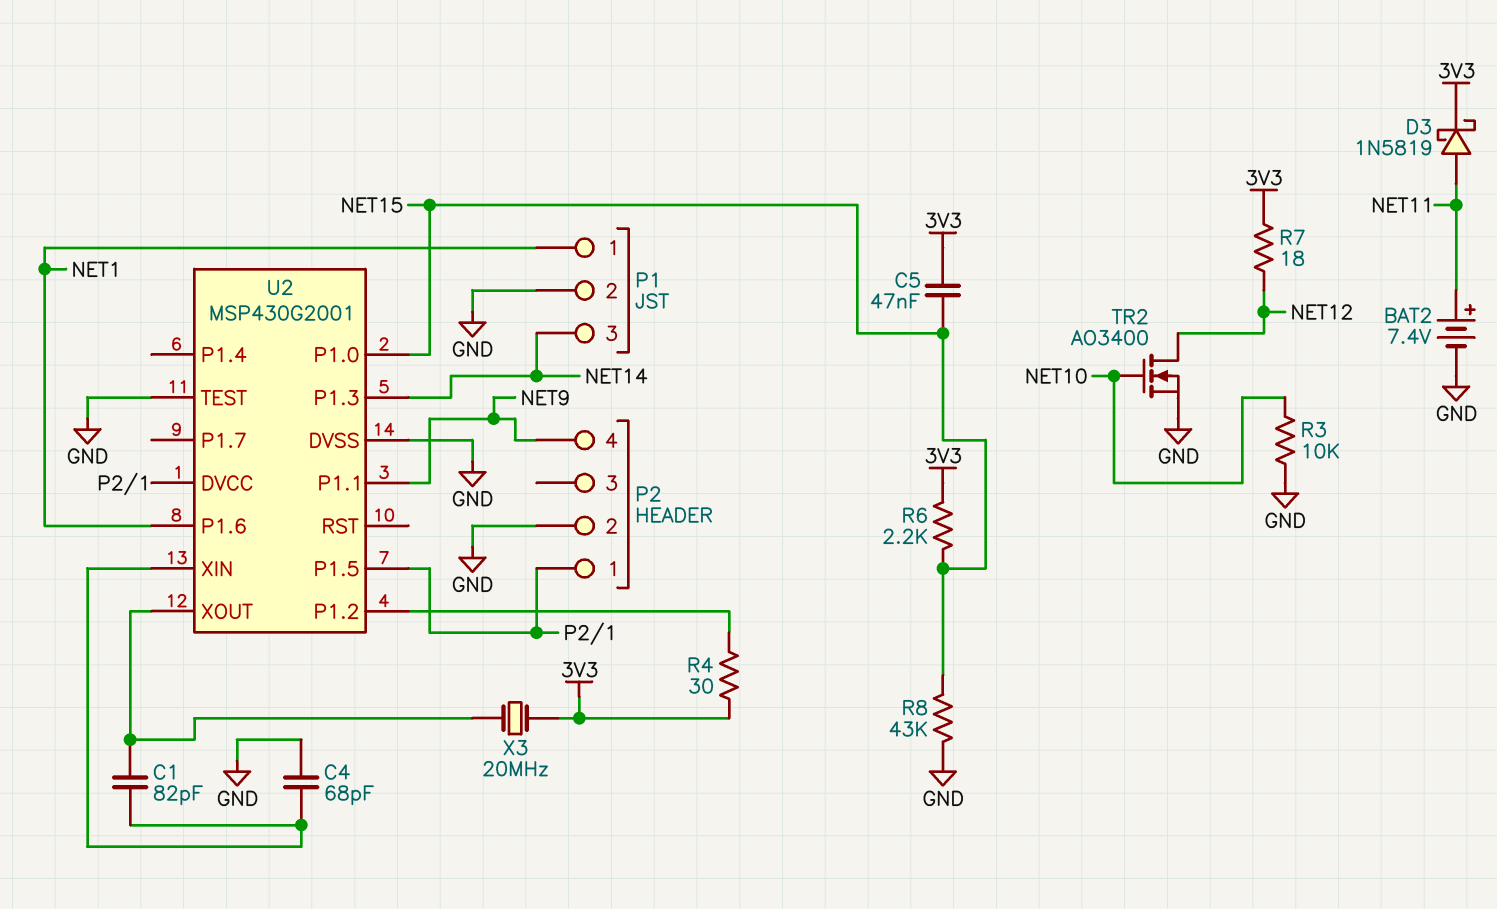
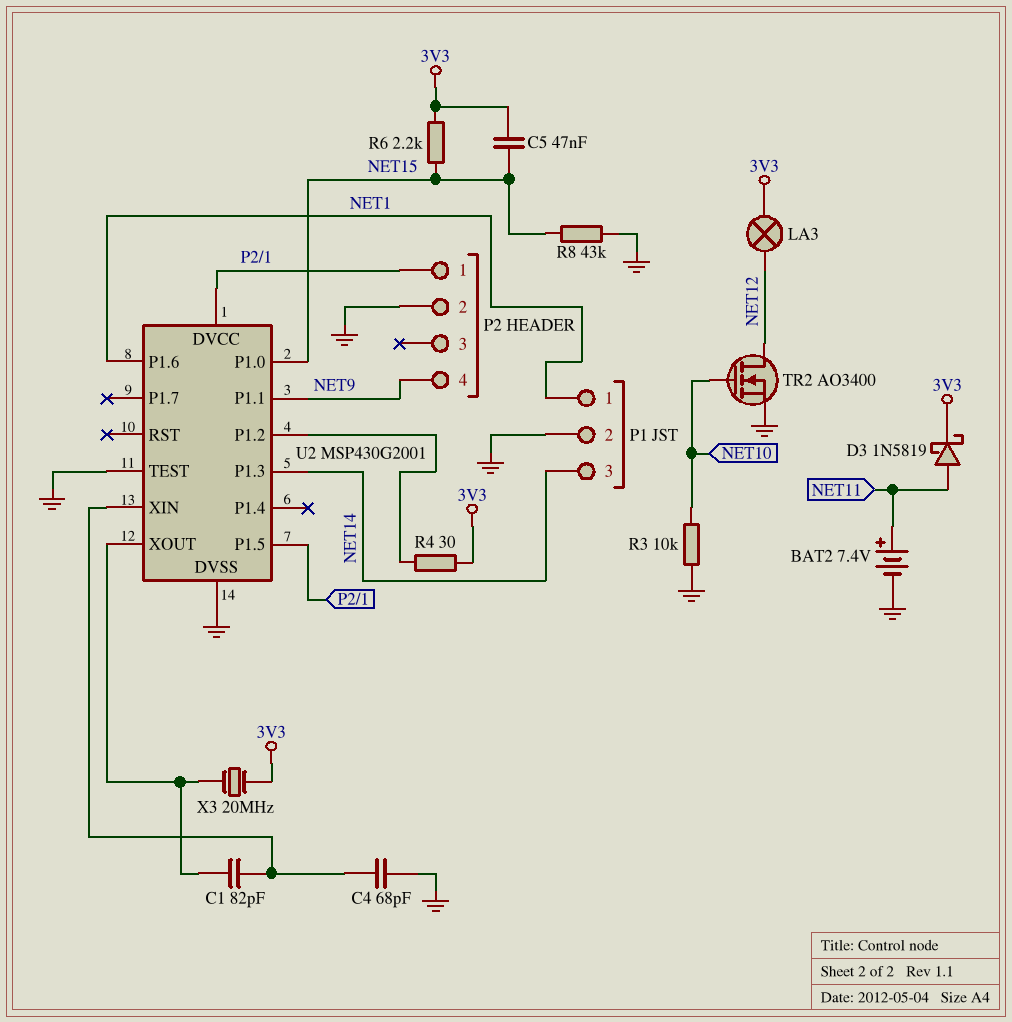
LA3: none -> lamp (3V3, NET12)
R7: 18 (3V3, NET12) -> none

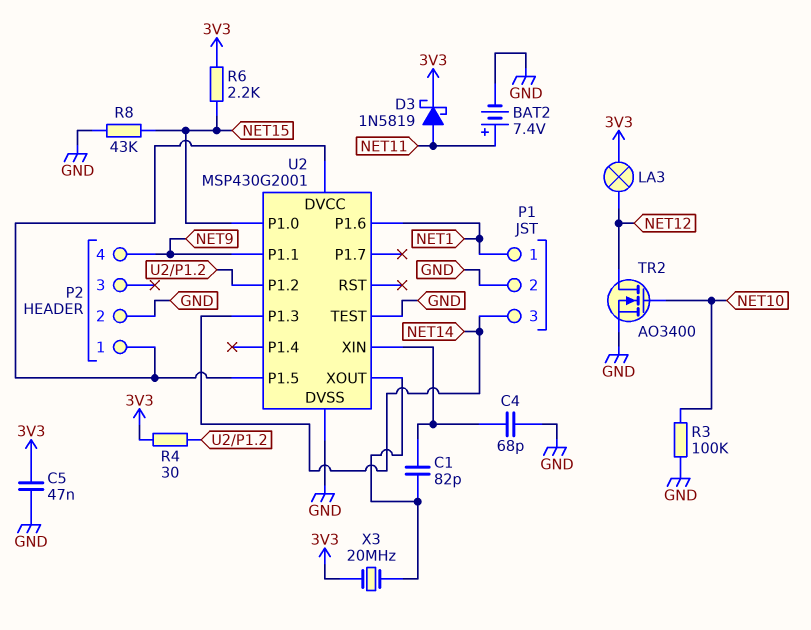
C5: 47nF (3V3, NET15) -> 47nF (3V3, GND)
R3: 10k (GND, NET10) -> 100k (GND, NET10)

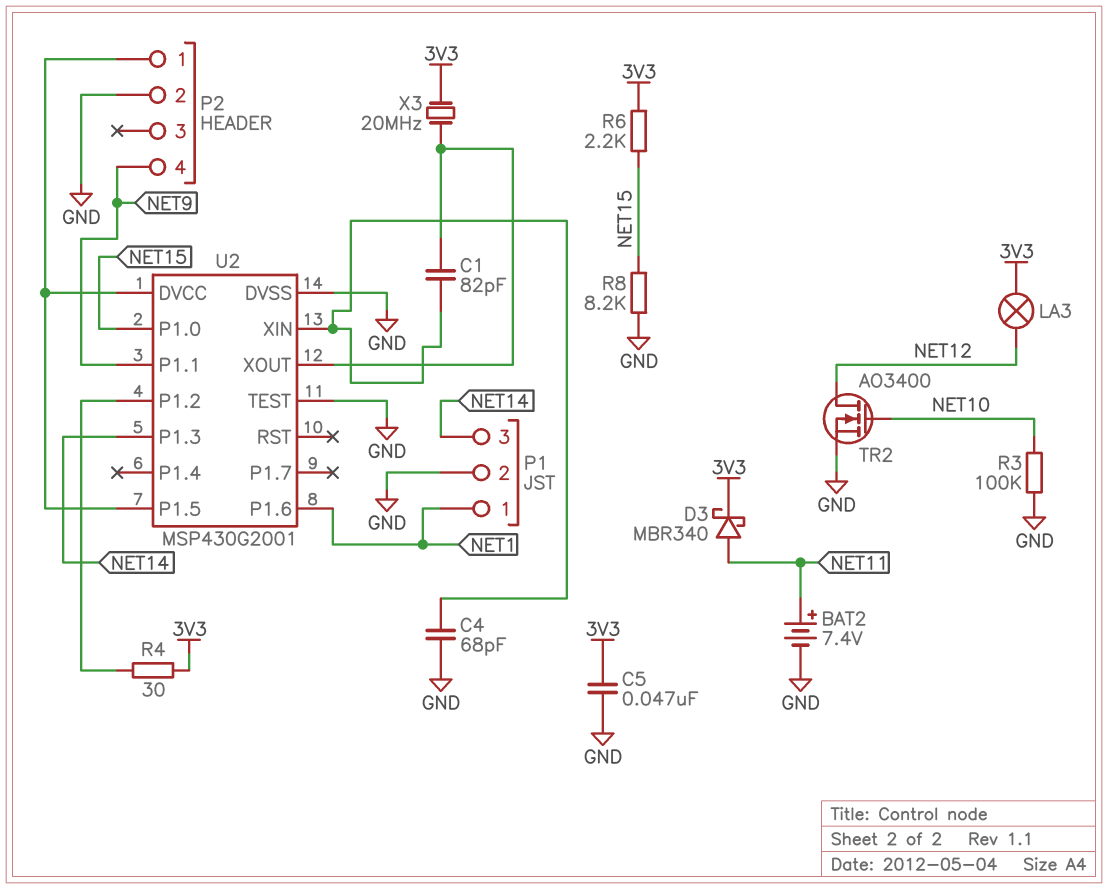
D3: schottky 1N5819 (A NET11, K 3V3) -> schottky MBR340 (A NET11, K 3V3)
R8: 43k (GND, NET15) -> 8.2k (GND, NET15)

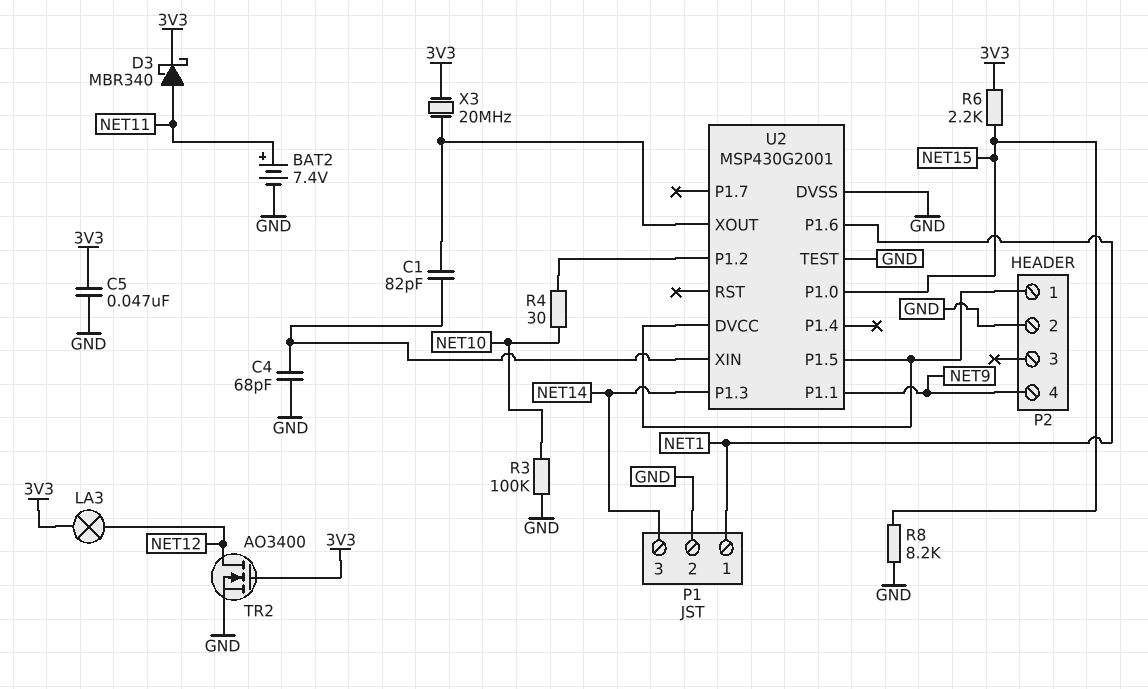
R4: 30 (3V3, U2/P1.2) -> 30 (NET10, U2/P1.2)
TR2: NMOS AO3400 (G NET10, D NET12, S GND) -> NMOS AO3400 (G 3V3, D NET12, S GND)

